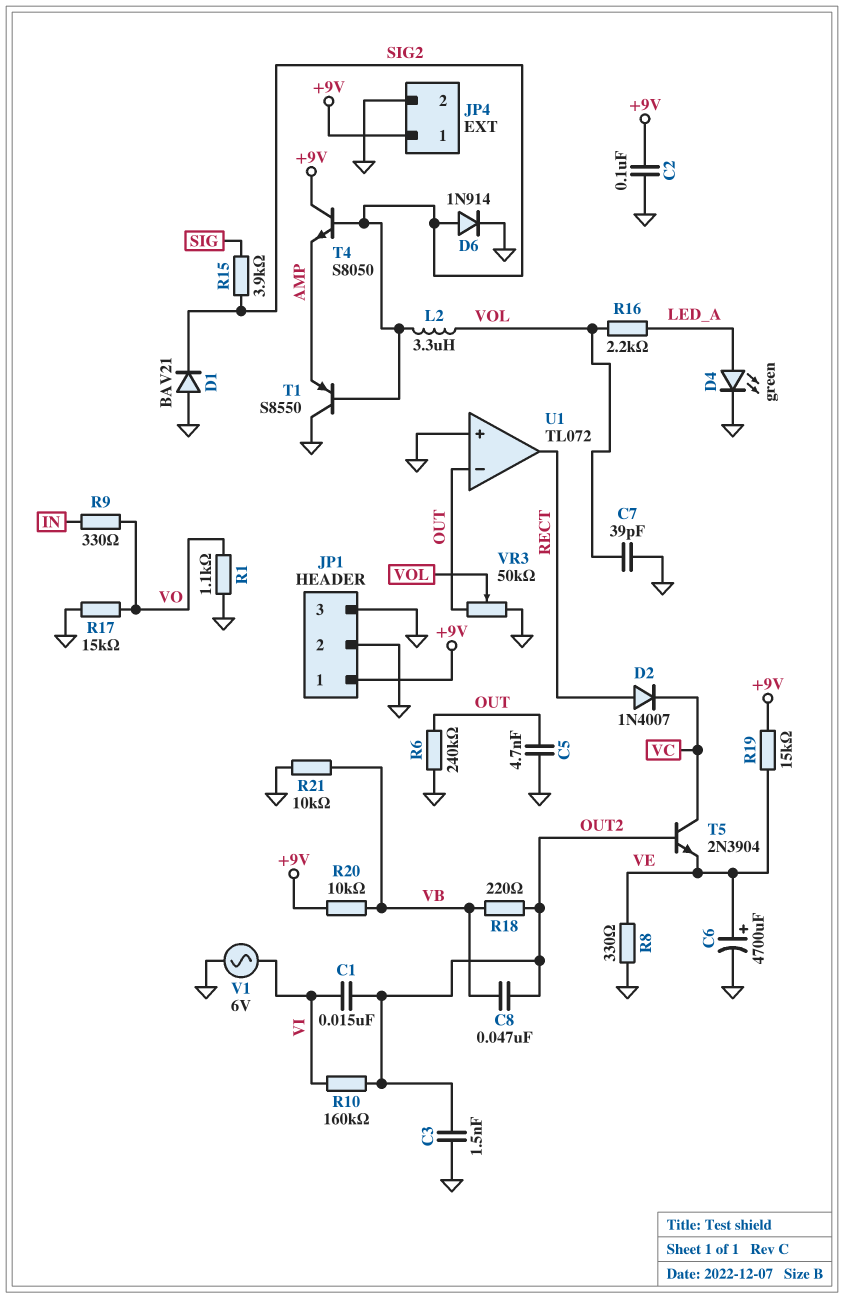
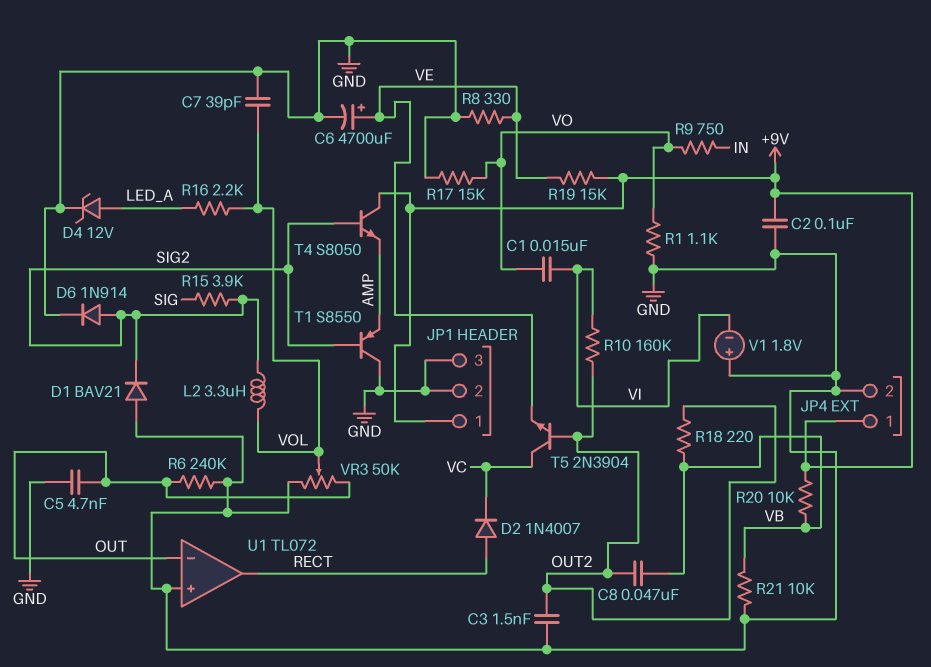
C1: 15nF (OUT2, VI) -> 15nF (VI, VO)
D4: LED green (A LED_A, K GND) -> zener 12V (A LED_A, K GND)
R9: 330 (IN, VO) -> 750 (IN, VO)
V1: AC 6V (GND, VI) -> 1.8V (plus GND, minus VI)

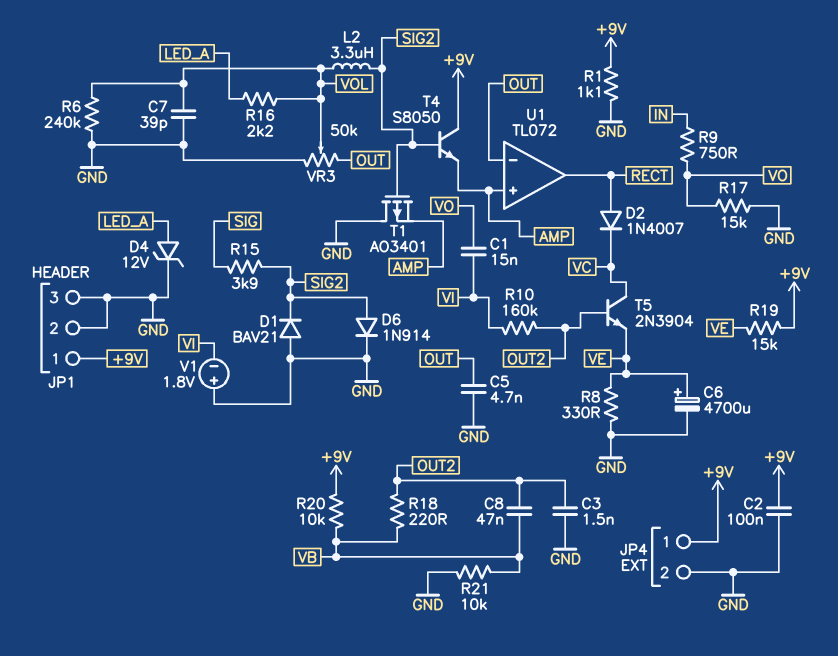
R1: 1.1k (GND, VO) -> 1.1k (+9V, GND)
R6: 240k (GND, OUT) -> 240k (GND, VOL)
T1: PNP S8550 (B SIG2, C GND, E AMP) -> PMOS AO3401 (G SIG2, D GND, S AMP)
U1 pin in+: GND -> AMP

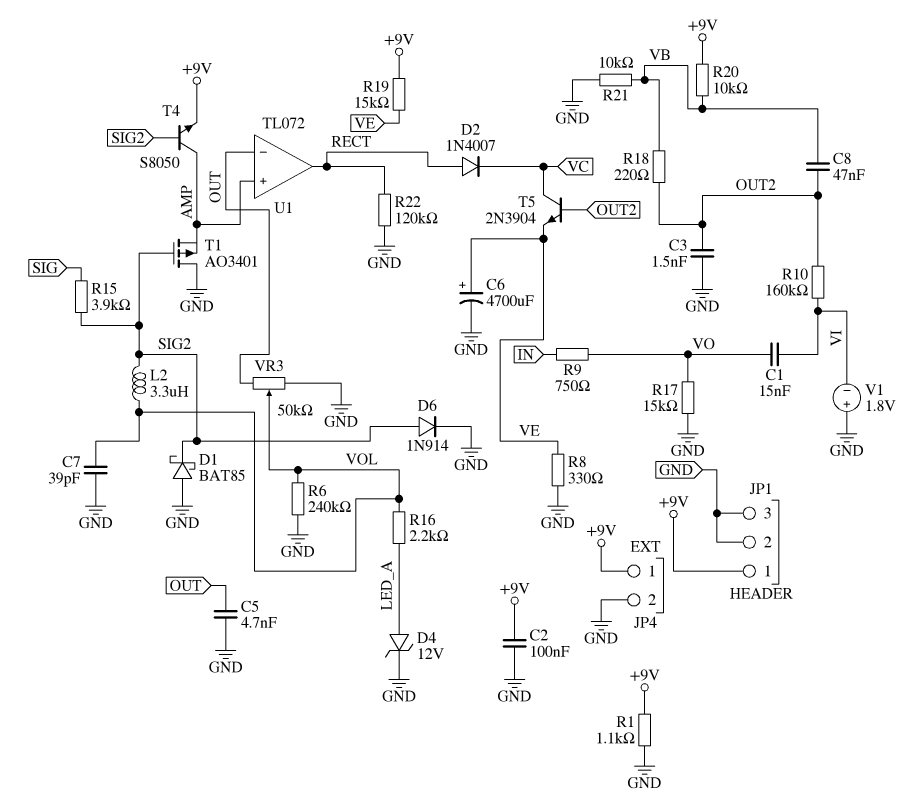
D1: diode BAV21 (A GND, K SIG2) -> schottky BAT85 (A GND, K SIG2)
R22: none -> 120k (GND, RECT)
T4: NPN S8050 (B SIG2, C +9V, E AMP) -> NPN S8050 (B SIG2, C AMP, E +9V)

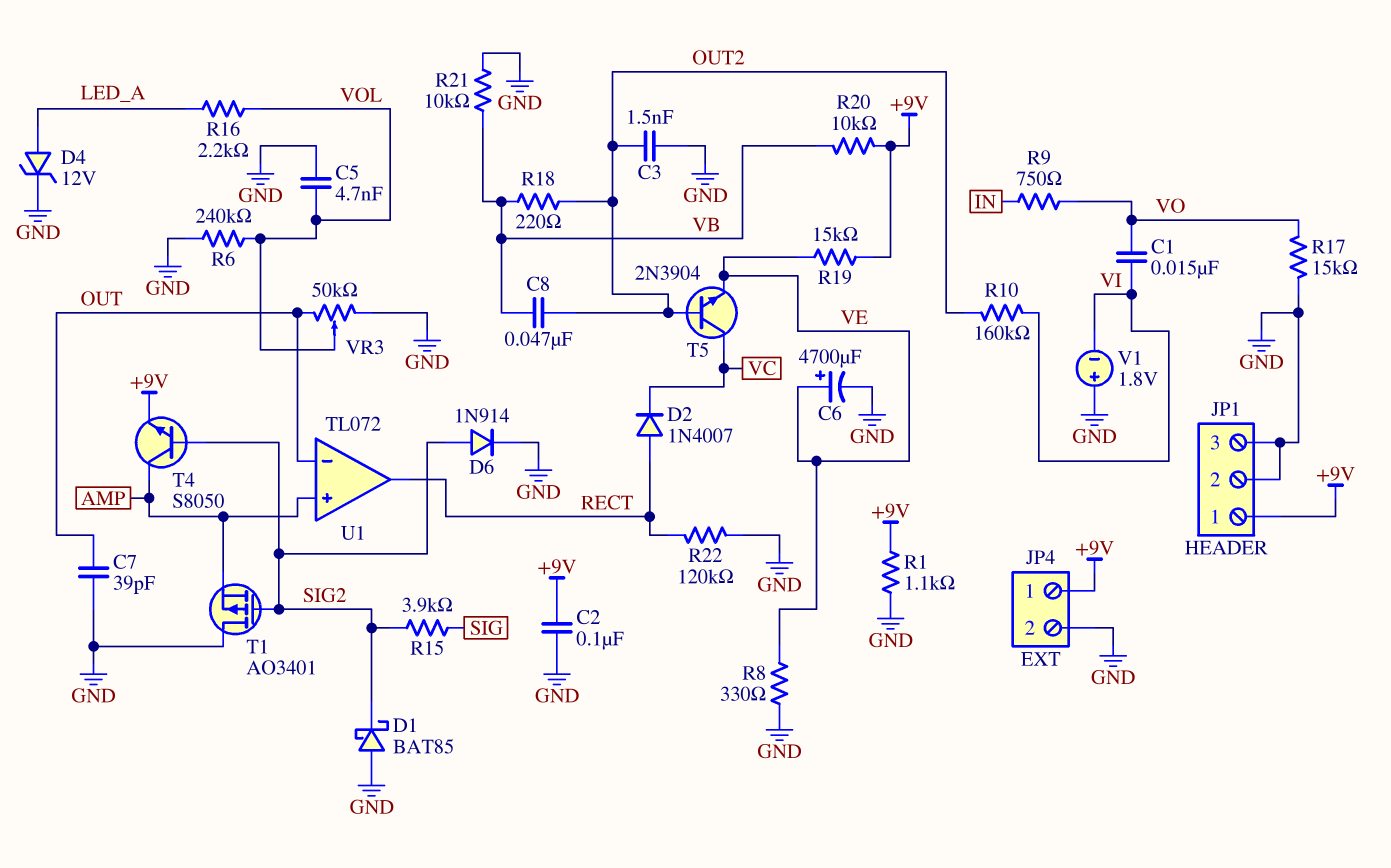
C5: 4.7nF (GND, OUT) -> 4.7nF (GND, VOL)
C7: 39pF (GND, VOL) -> 39pF (GND, OUT)
L2: 3.3uH (SIG2, VOL) -> none

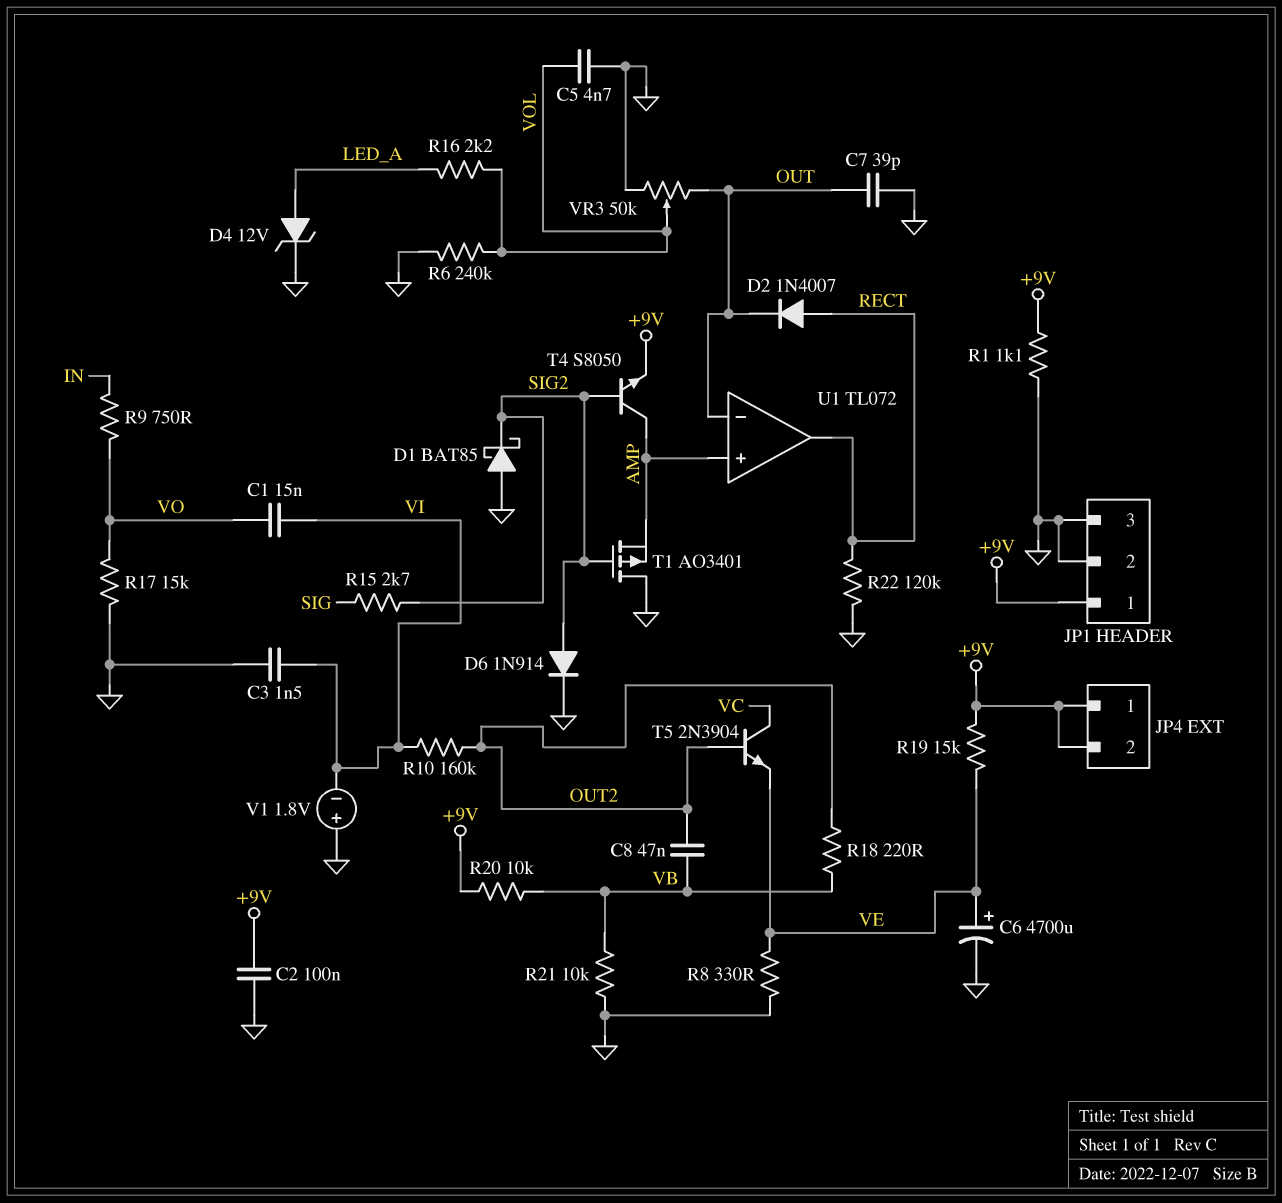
C3: 1.5nF (GND, OUT2) -> 1.5nF (GND, VI)
D2: diode 1N4007 (A RECT, K VC) -> diode 1N4007 (A RECT, K OUT)
JP4 pin 2: GND -> +9V
R15: 3.9k (SIG, SIG2) -> 2.7k (SIG, SIG2)

